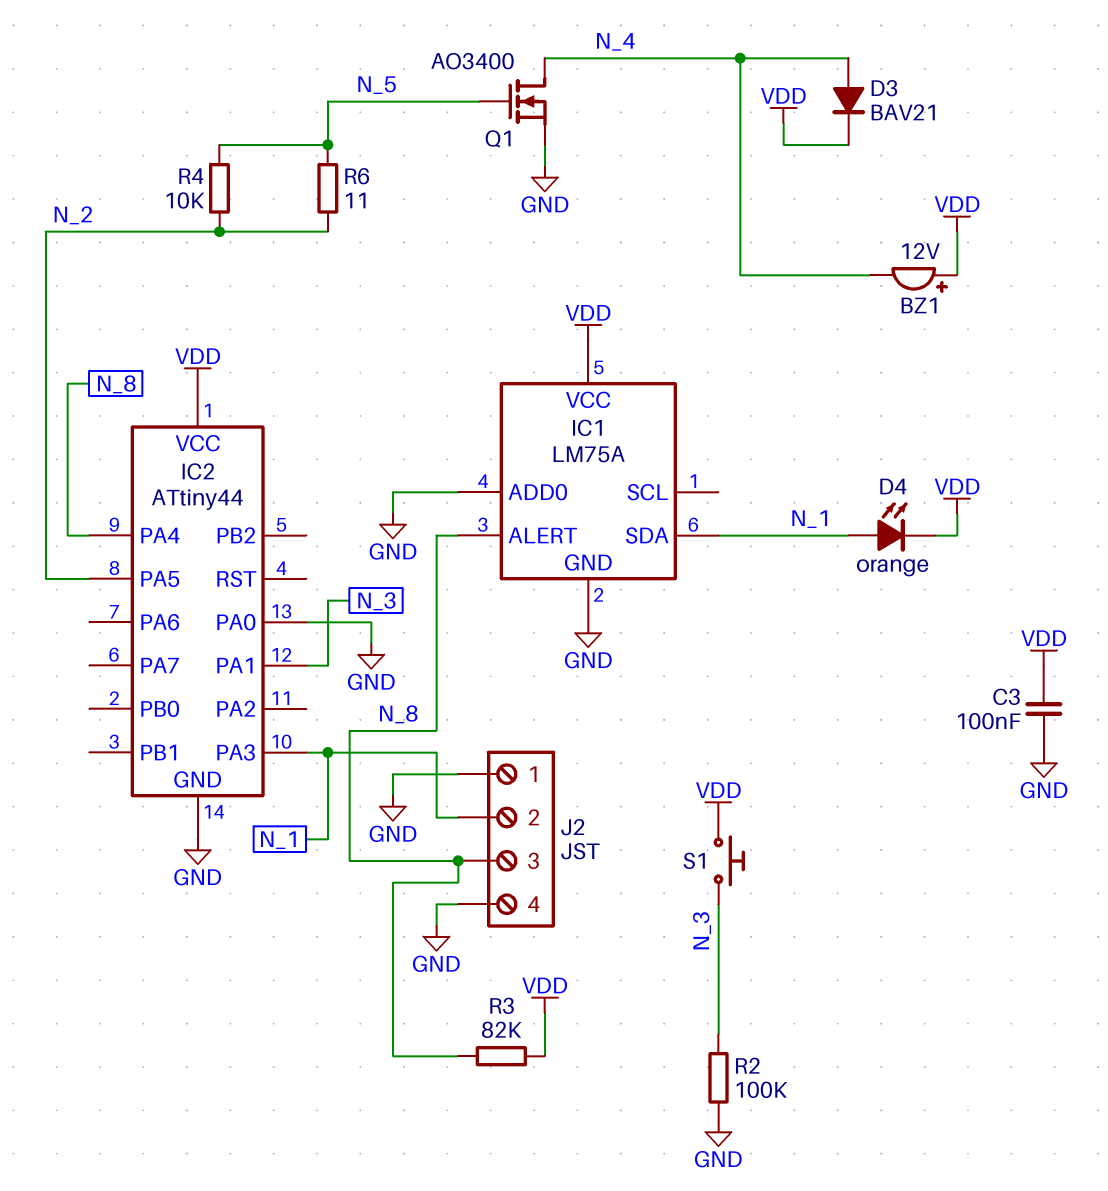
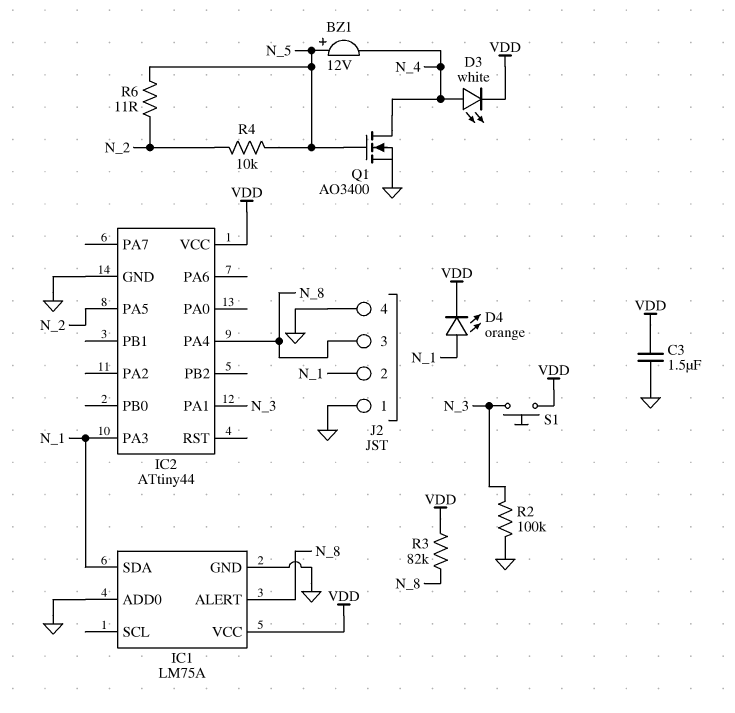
BZ1: buzzer 12V (plus VDD, minus N_4) -> buzzer 12V (plus N_5, minus N_4)
C3: 100nF (GND, VDD) -> 1.5uF (GND, VDD)
D3: diode BAV21 (A N_4, K VDD) -> LED white (A N_4, K VDD)
IC2 pin PA0: GND -> none

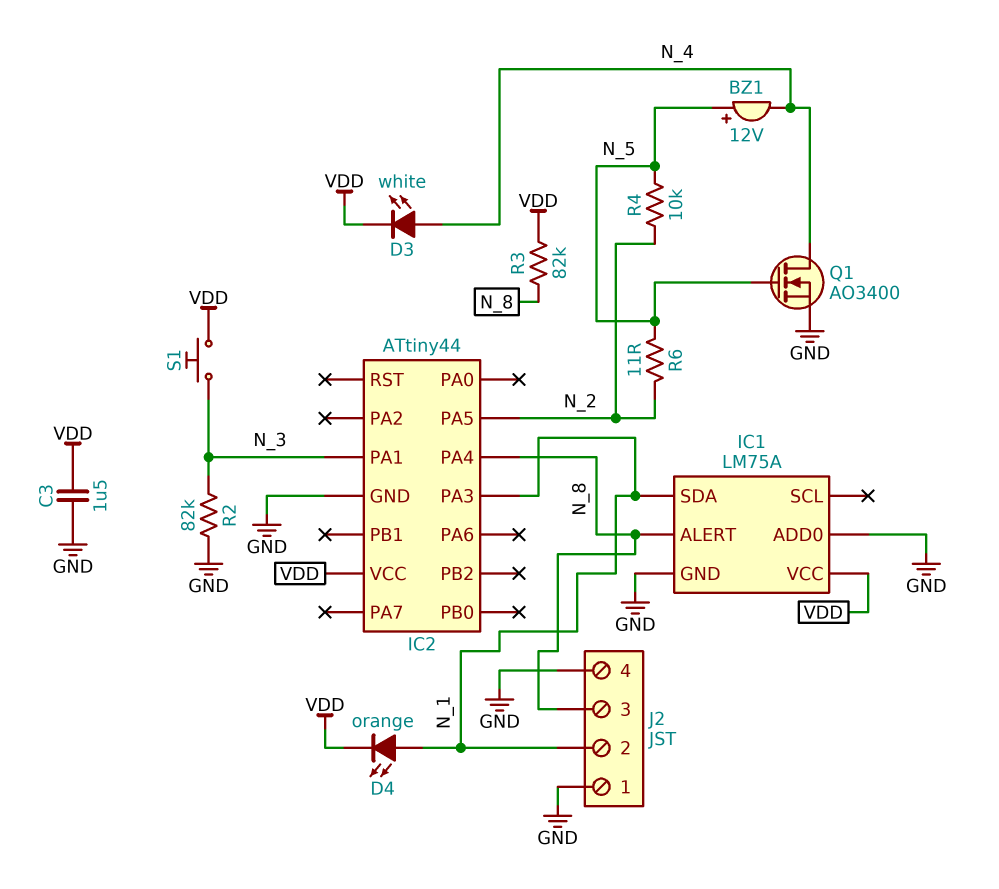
R2: 100k (GND, N_3) -> 82k (GND, N_3)

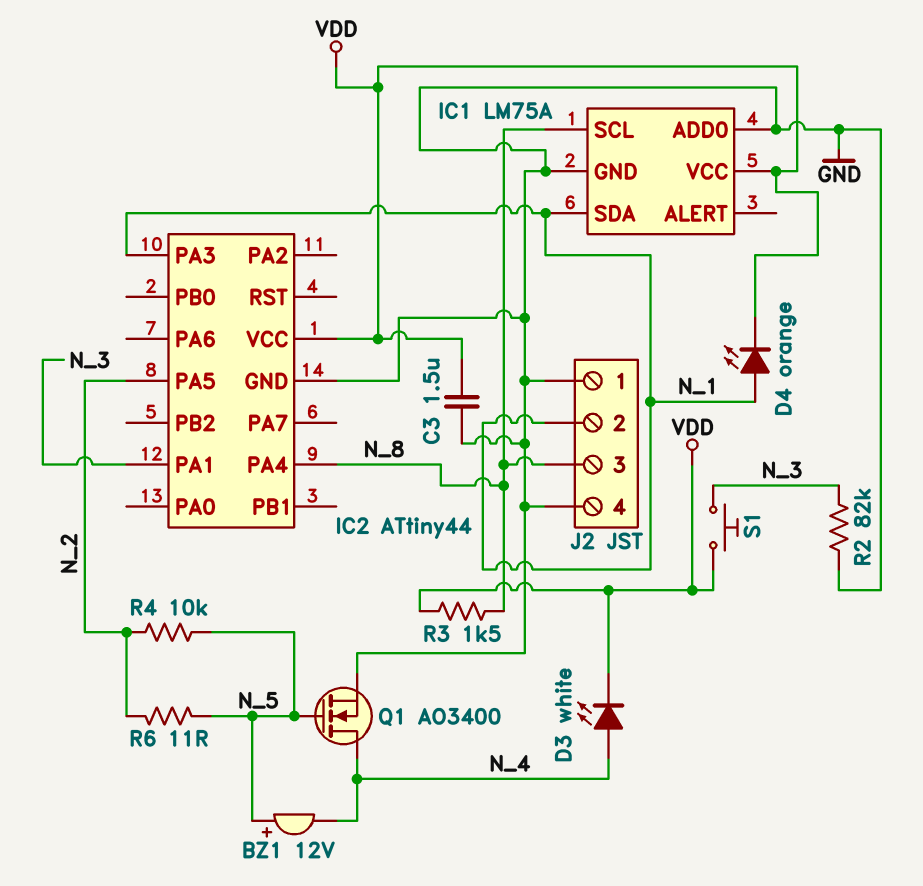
IC1 pin ALERT: N_8 -> none
IC1 pin SCL: none -> N_8
R3: 82k (N_8, VDD) -> 1.5k (N_8, VDD)

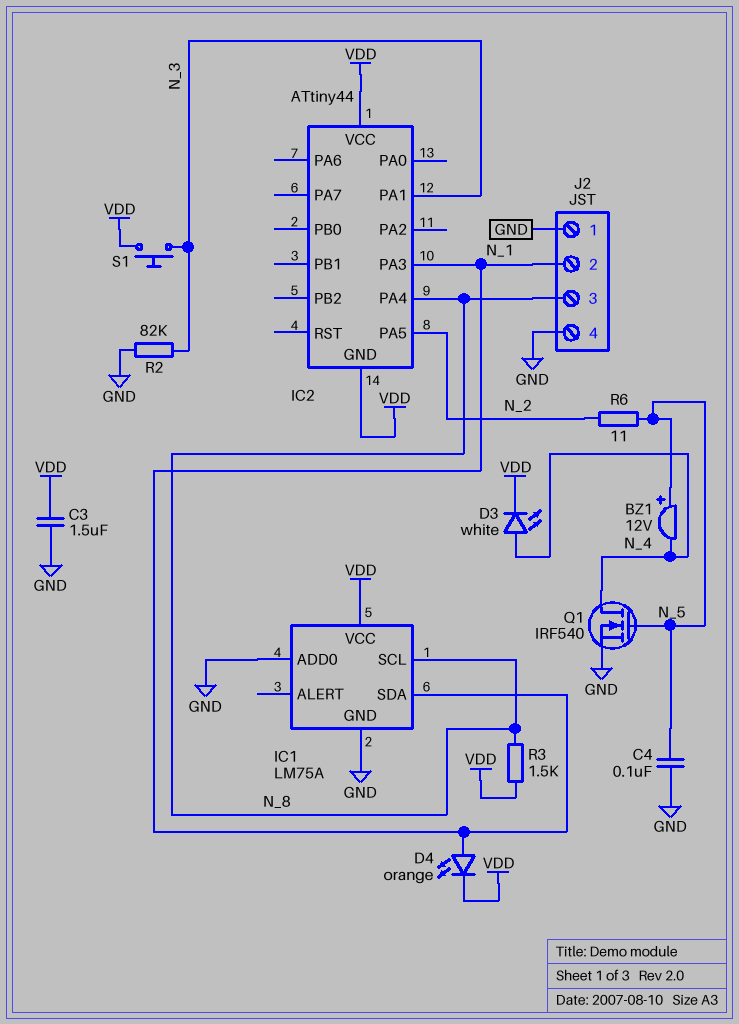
C4: none -> 100nF (GND, N_5)
IC2 pin GND: GND -> VDD
Q1: NMOS AO3400 (G N_5, D N_4, S GND) -> NMOS IRF540 (G N_5, D N_4, S GND)
R4: 10k (N_2, N_5) -> none

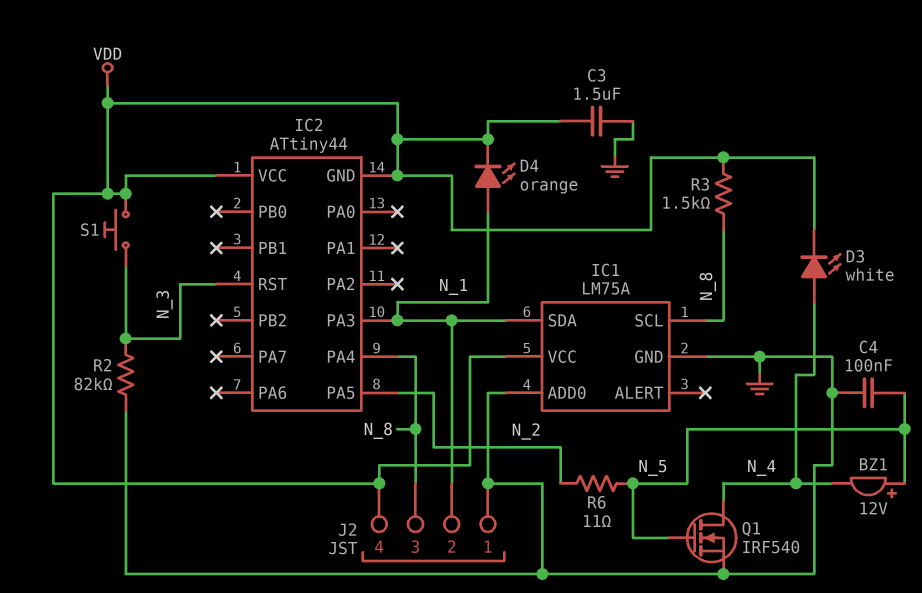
IC2 pin PA1: N_3 -> none
IC2 pin RST: none -> N_3
J2 pin 4: GND -> VDD

